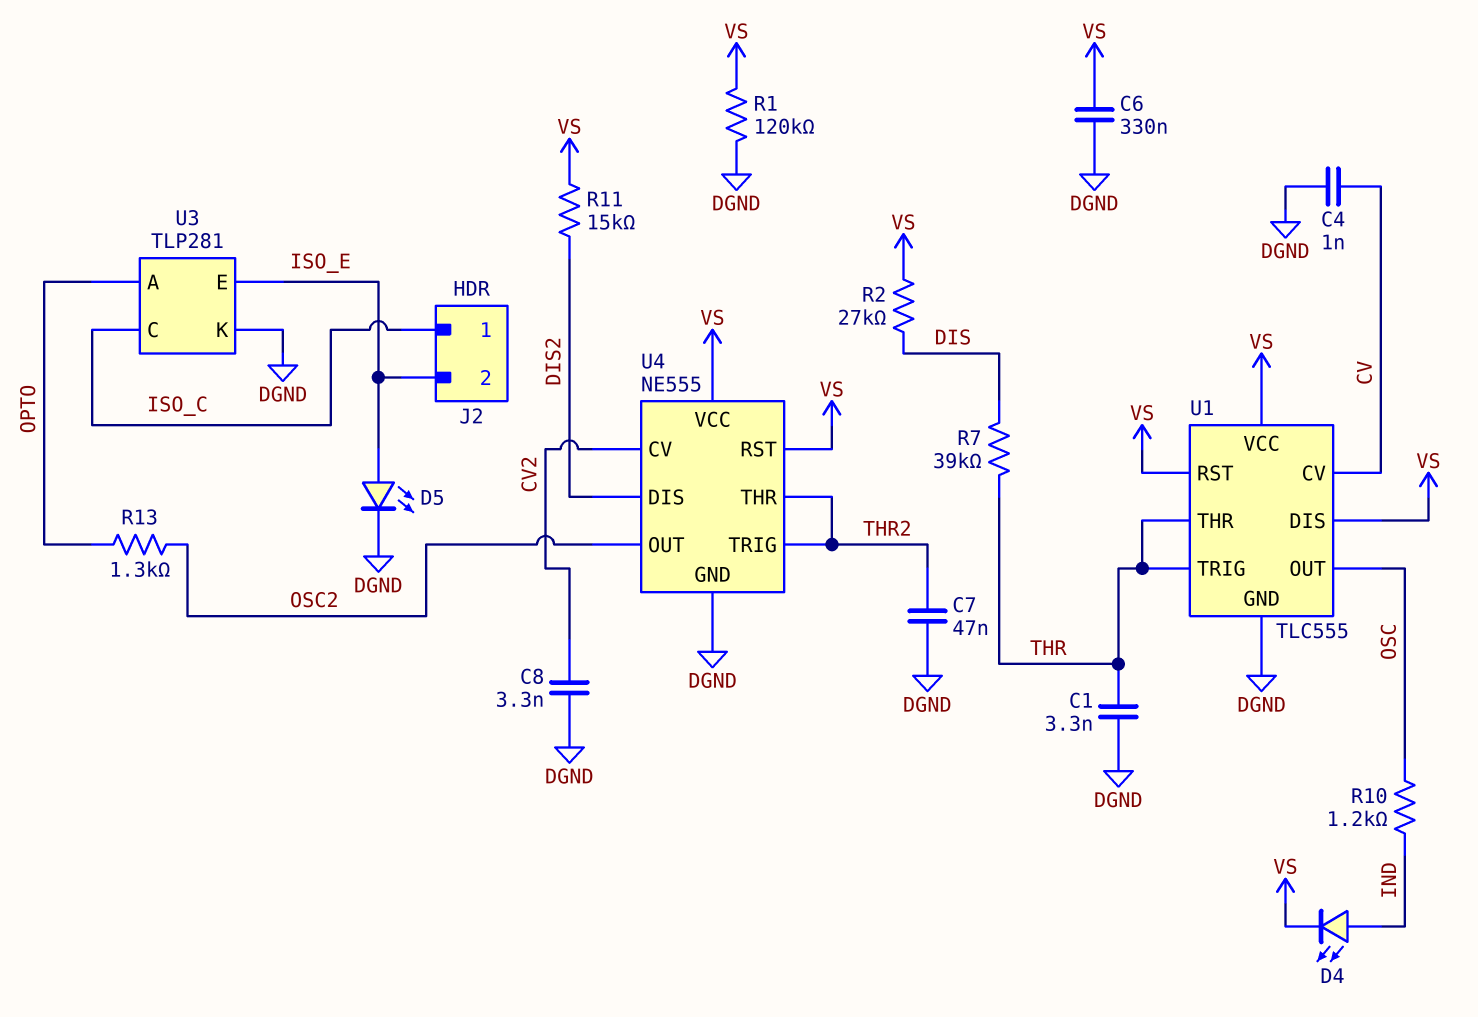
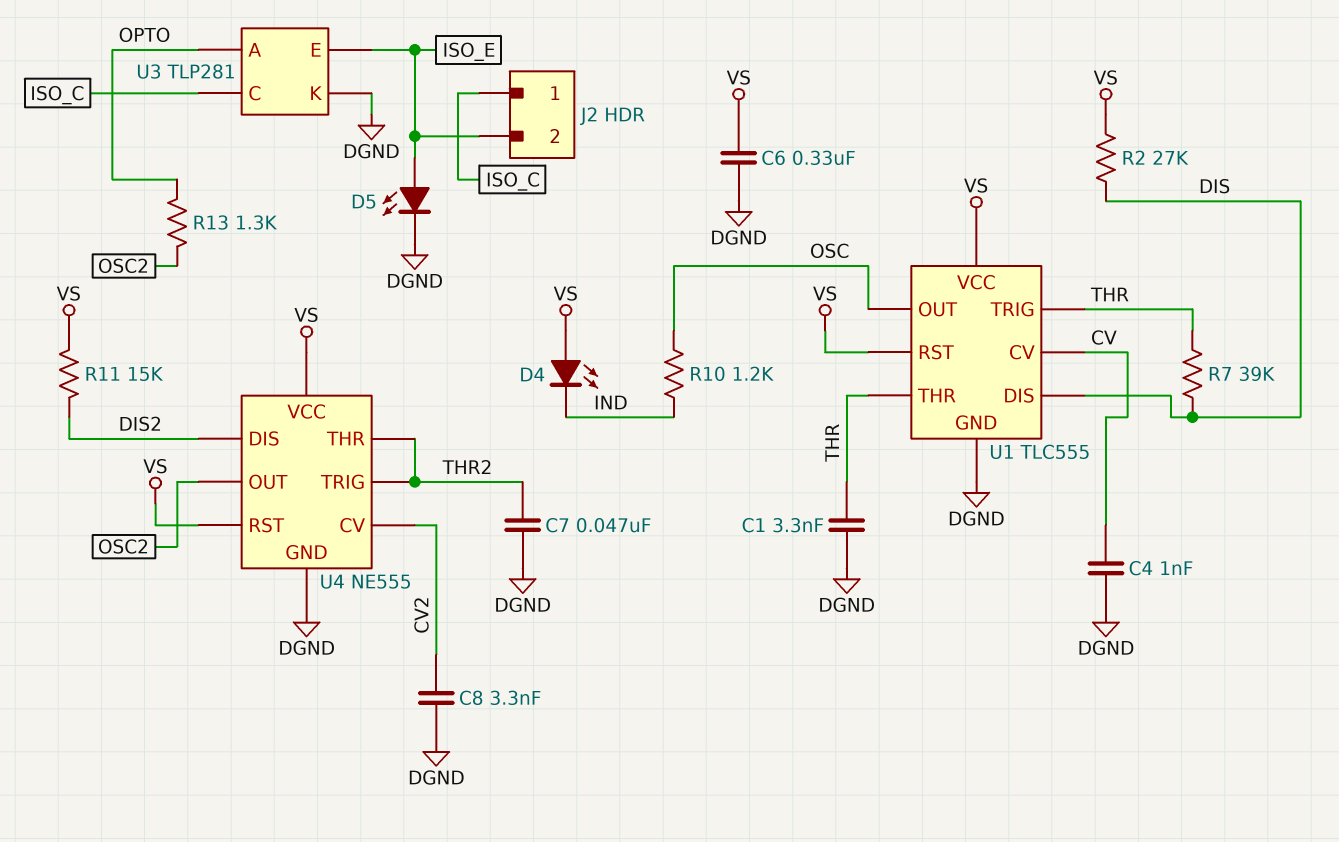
D4: LED (A IND, K VS) -> LED (A VS, K IND)
R1: 120k (DGND, VS) -> none
U1 pin DIS: VS -> DIS

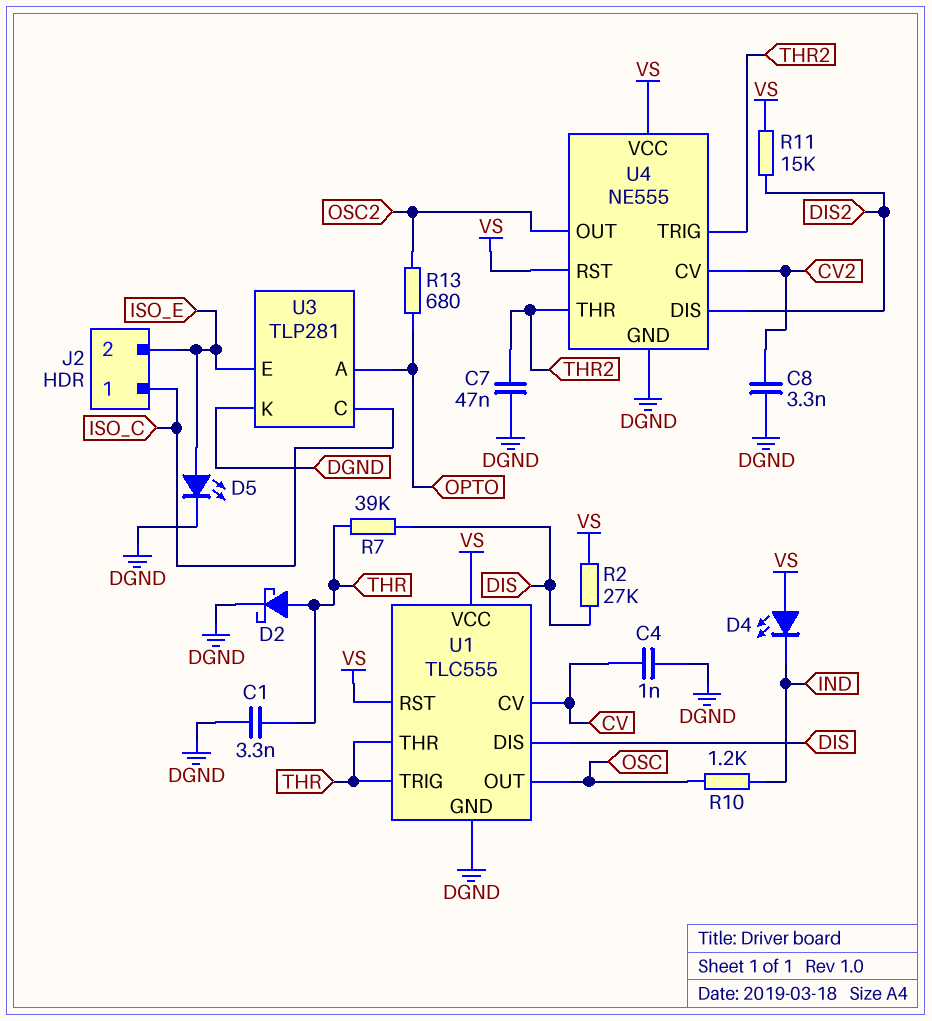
C6: 330nF (DGND, VS) -> none
D2: none -> schottky (A THR, K DGND)
R13: 1.3k (OPTO, OSC2) -> 680 (OPTO, OSC2)

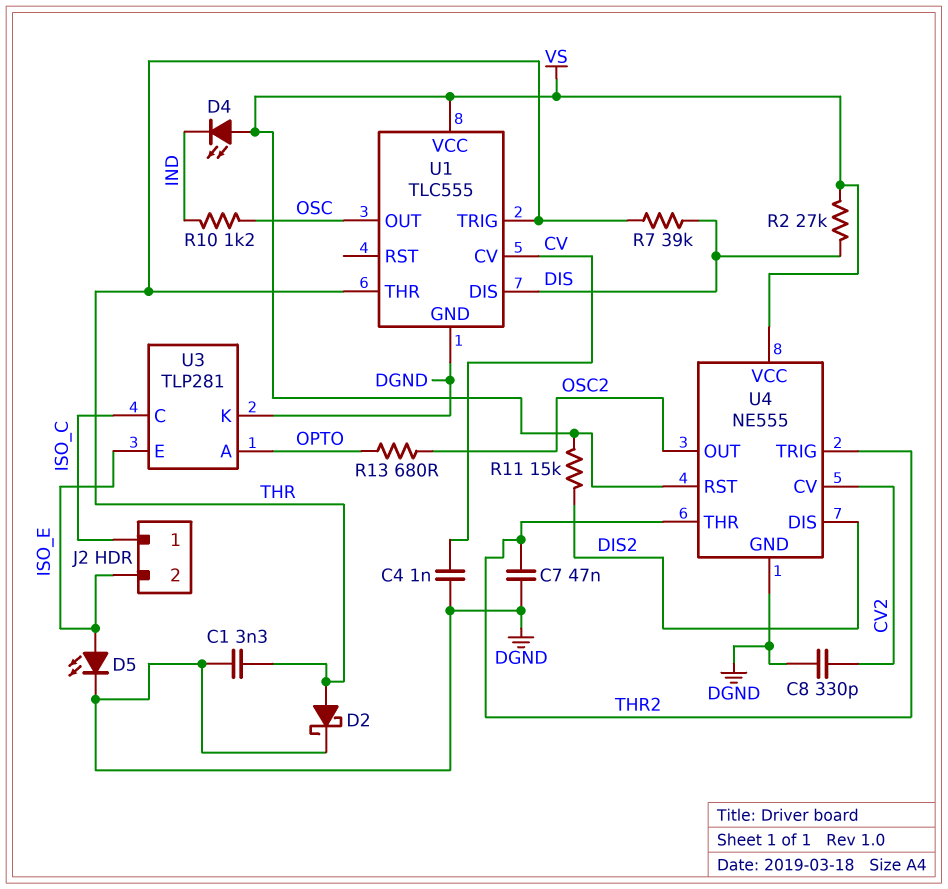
C8: 3.3nF (CV2, DGND) -> 330pF (CV2, DGND)
U1 pin RST: VS -> none

